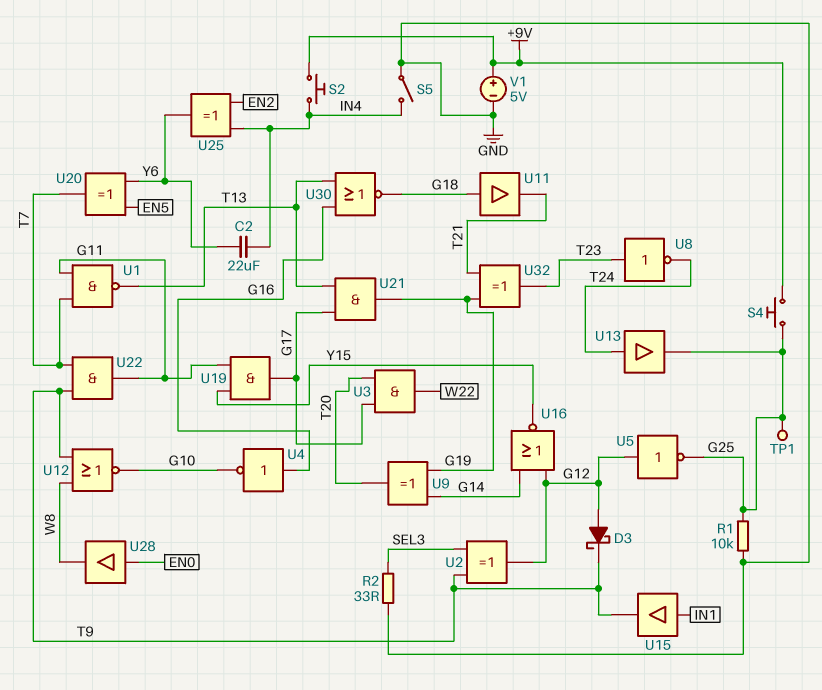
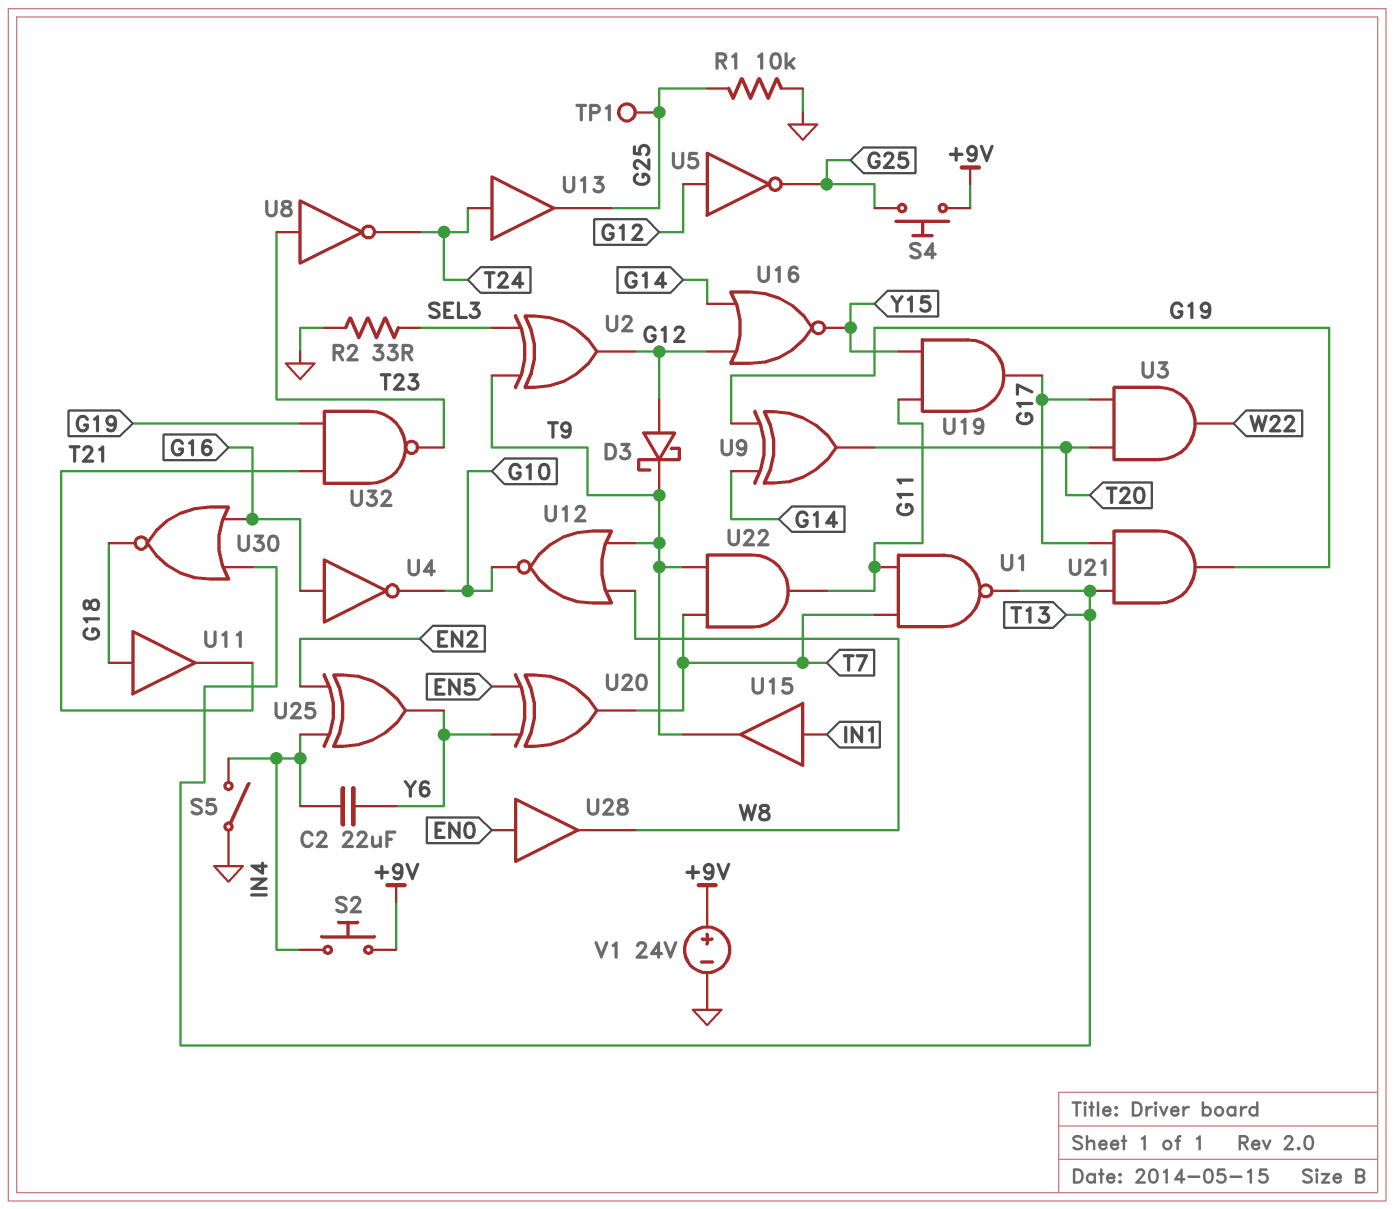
U32: XOR (in G19, in T21, out T23) -> NAND (in G19, in T21, out T23)
V1: 5V (plus +9V, minus GND) -> 24V (plus +9V, minus GND)

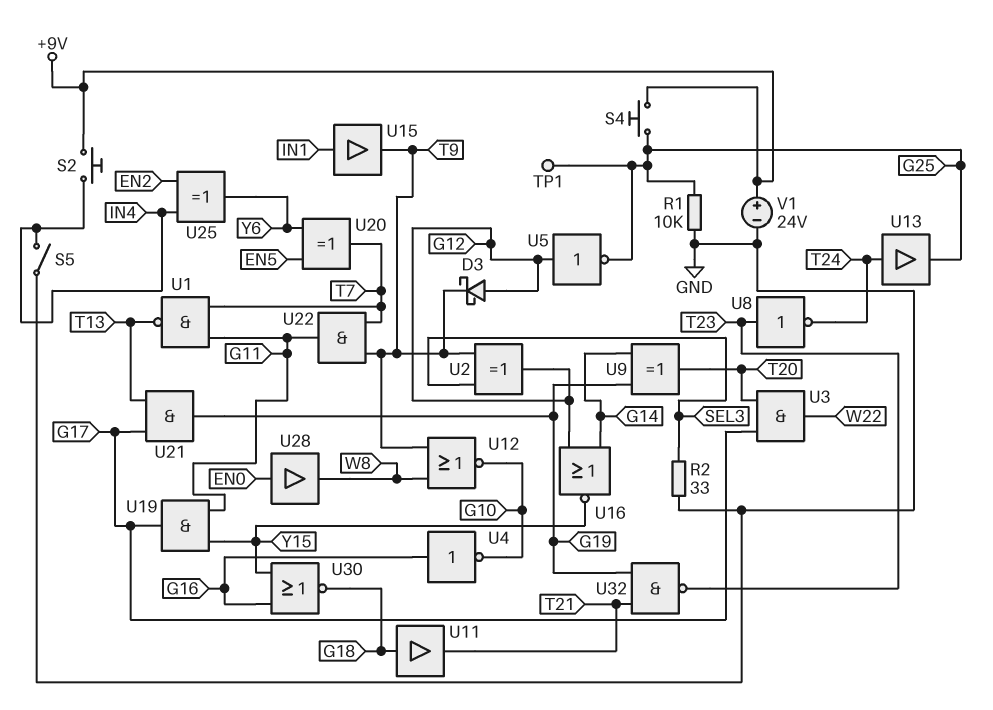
C2: 22uF (IN4, Y6) -> none
U30: NOR (in G16, in T13, out G18) -> NOR (in G16, in Y15, out G18)

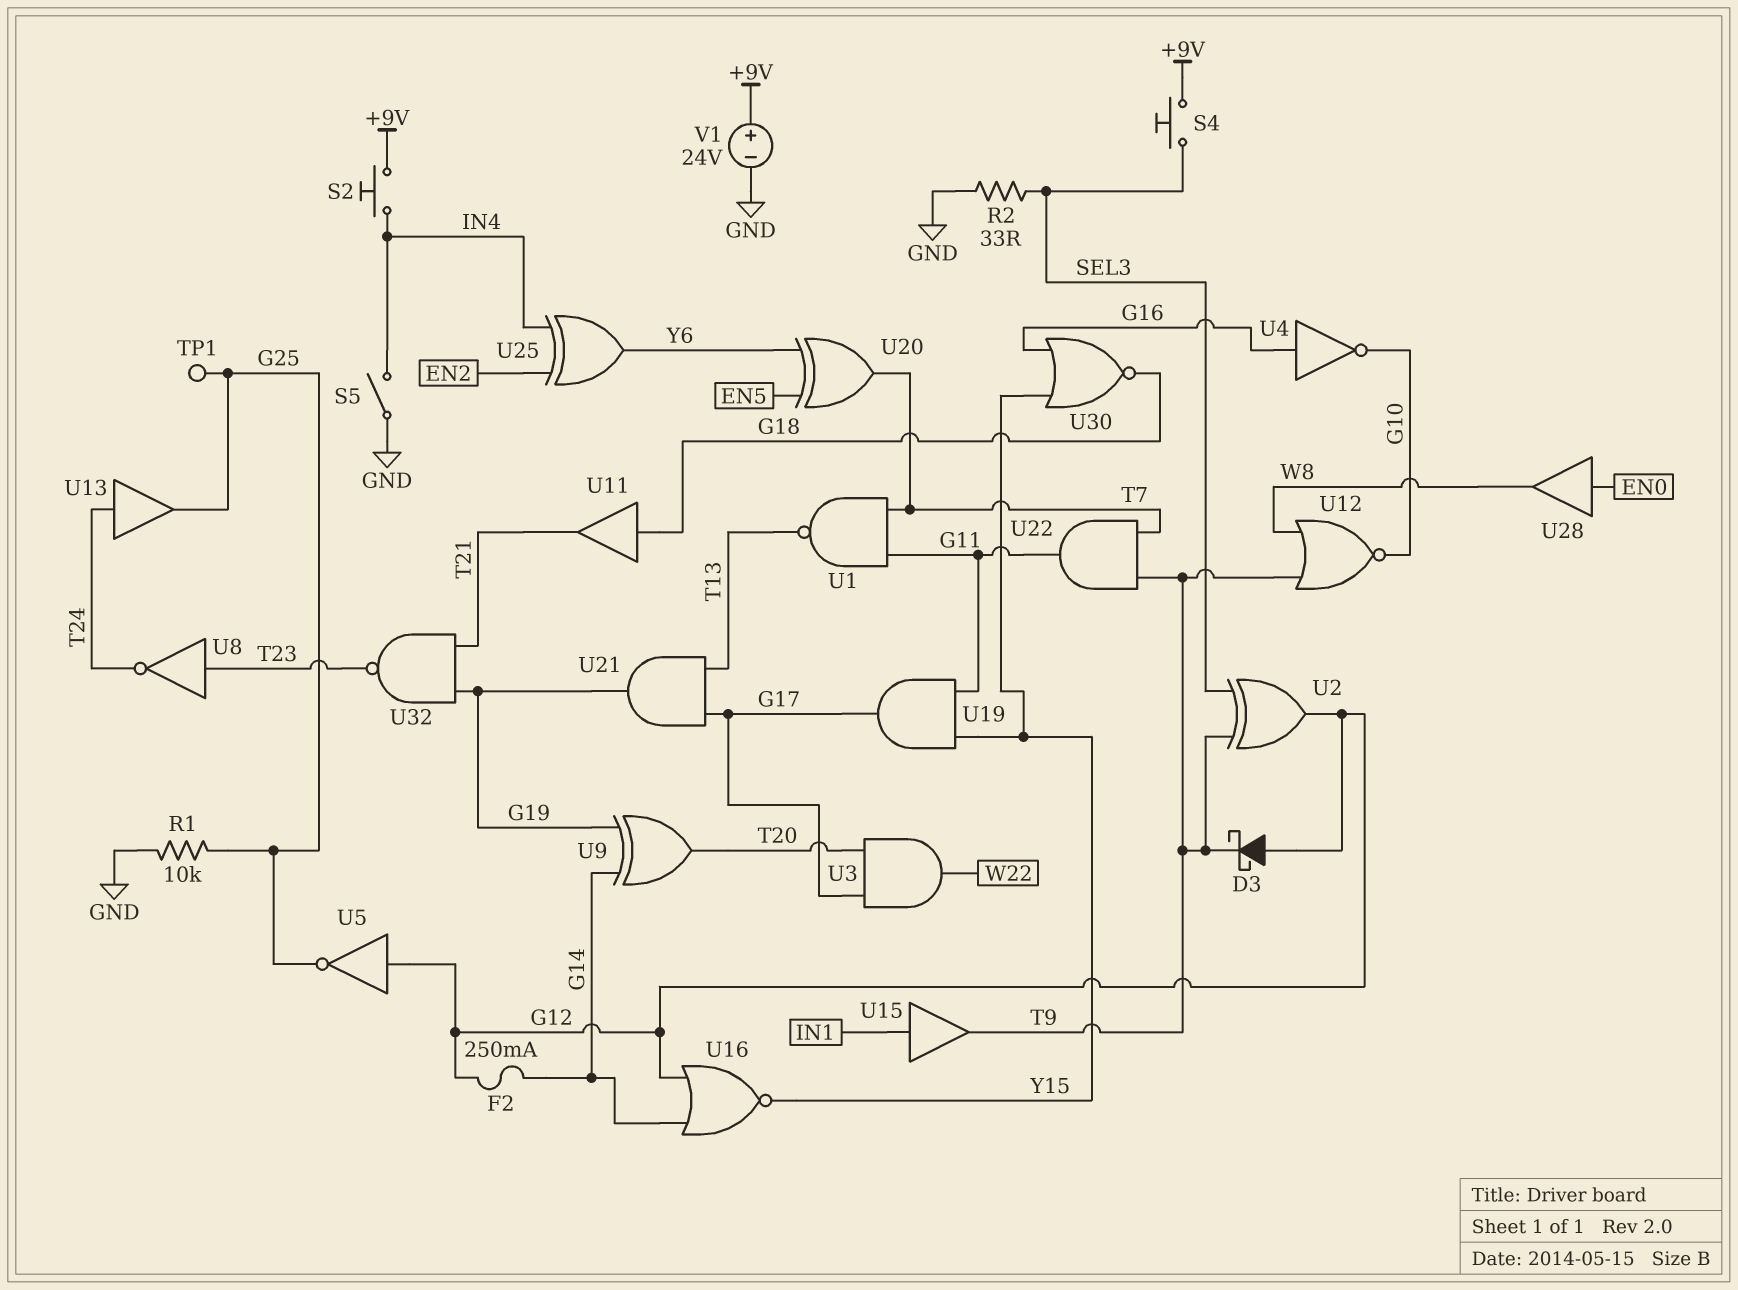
F2: none -> 250mA (G12, G14)
S4: button (+9V, G25) -> button (+9V, SEL3)

